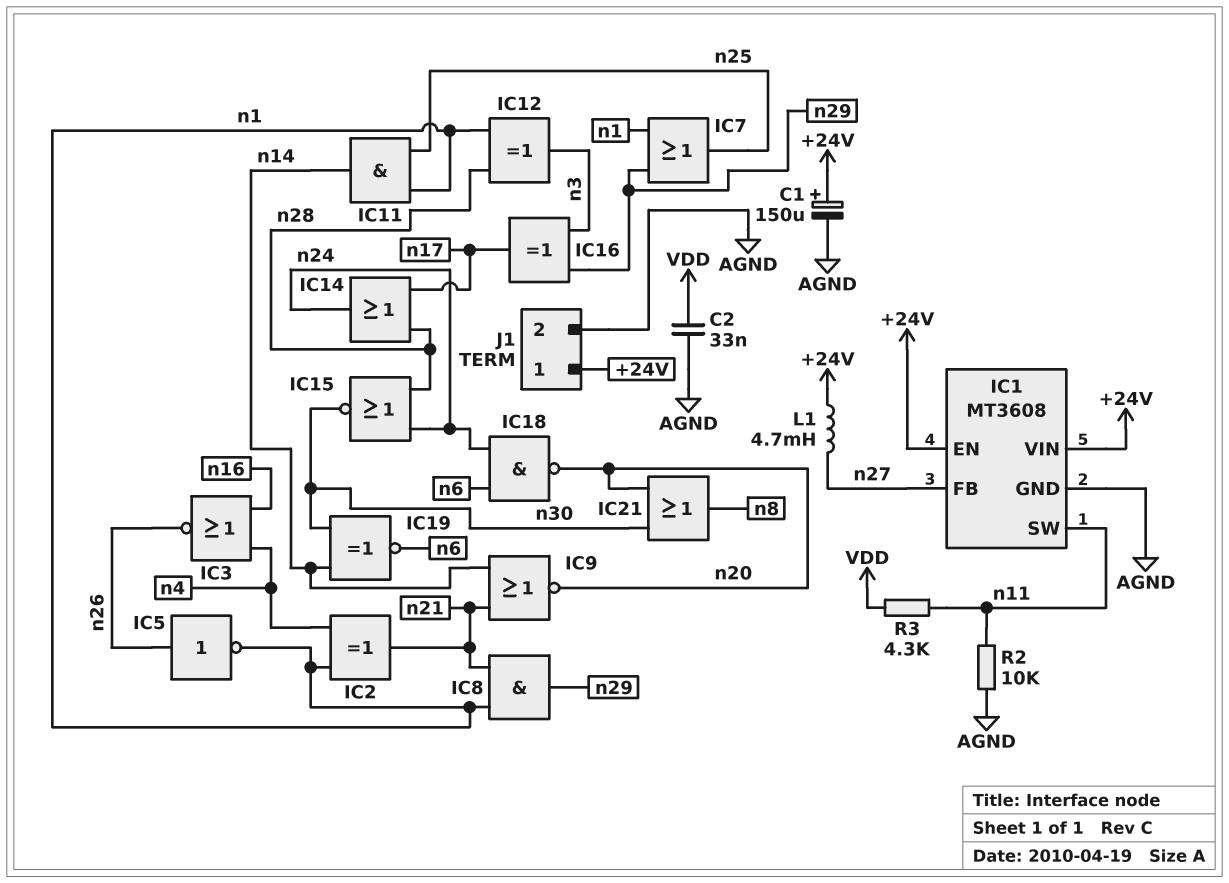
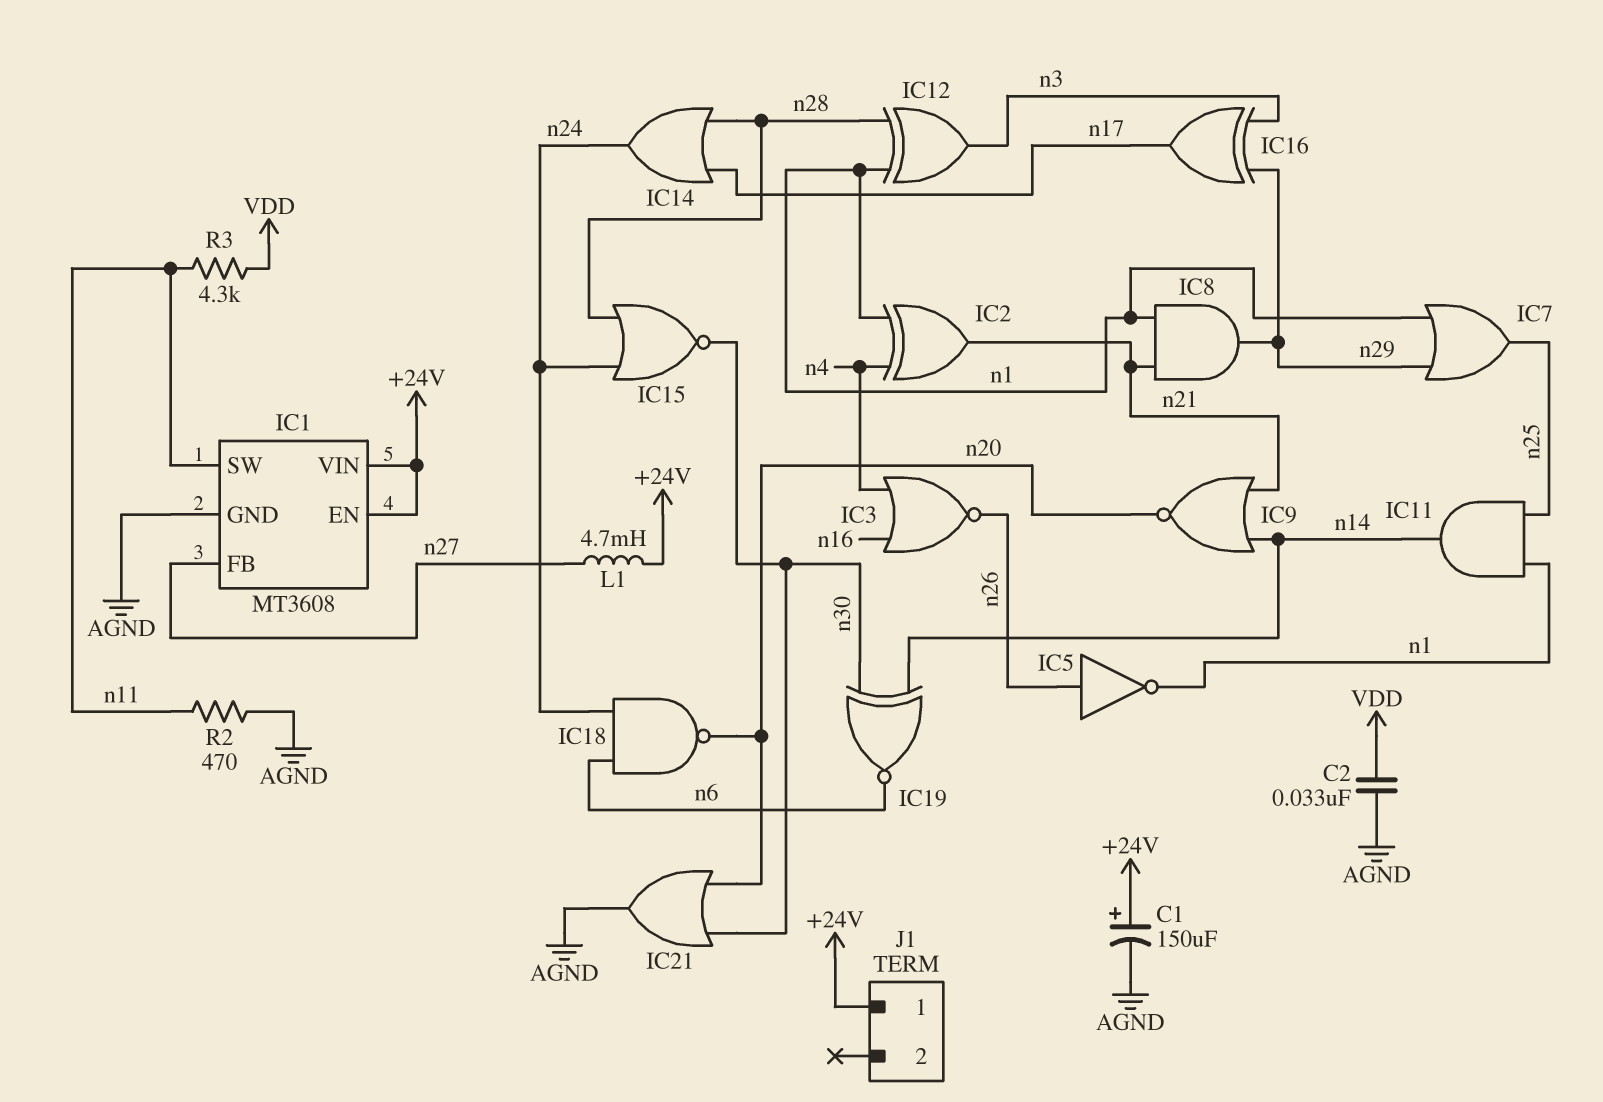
IC21: OR (in n20, in n30, out n8) -> OR (in n20, in n30, out AGND)
J1 pin 2: AGND -> none
R2: 10k (AGND, n11) -> 470 (AGND, n11)

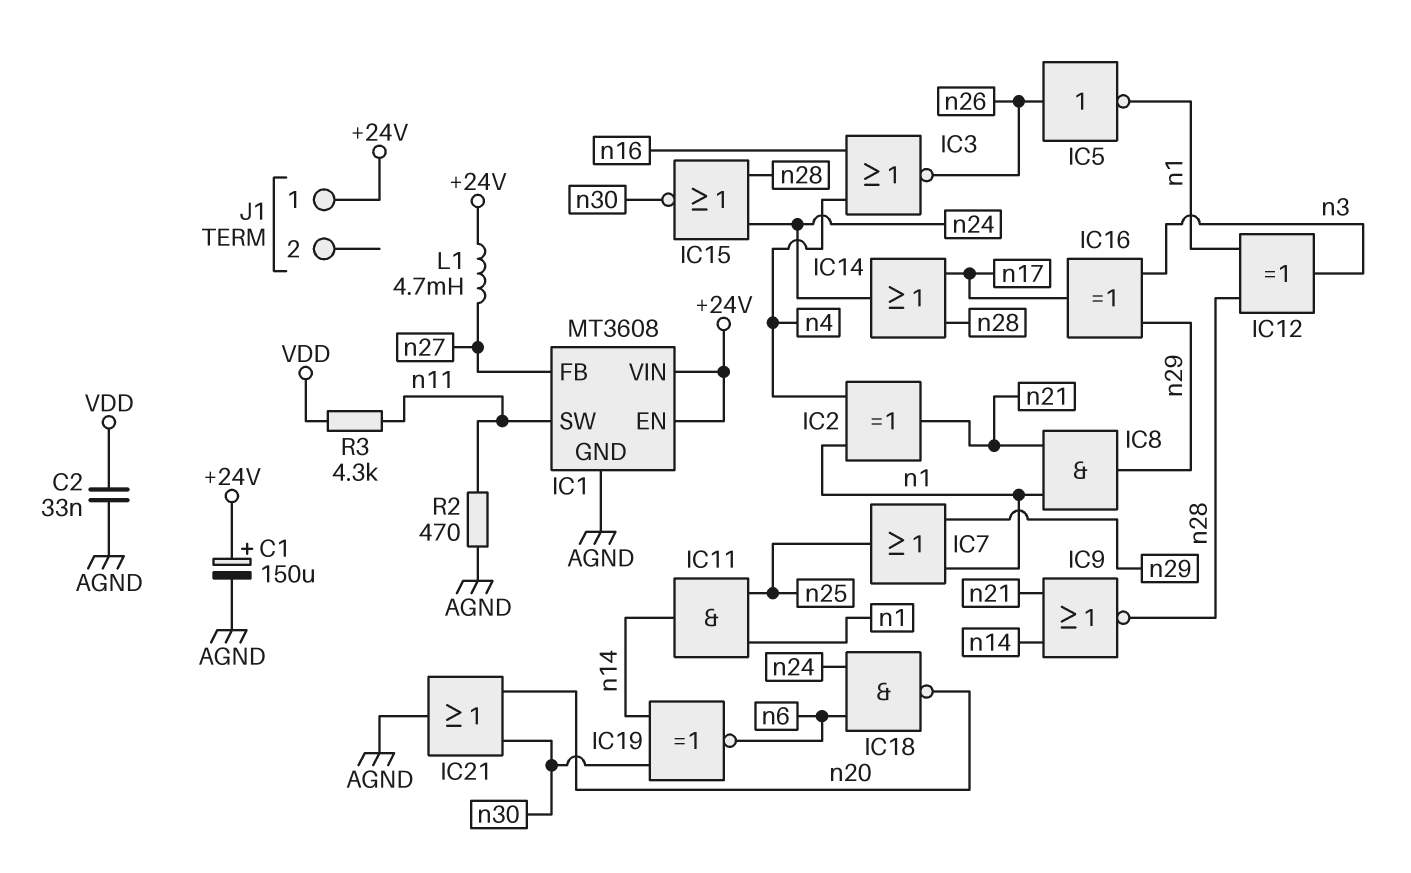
IC9: NOR (in n14, in n21, out n20) -> NOR (in n14, in n21, out n28)

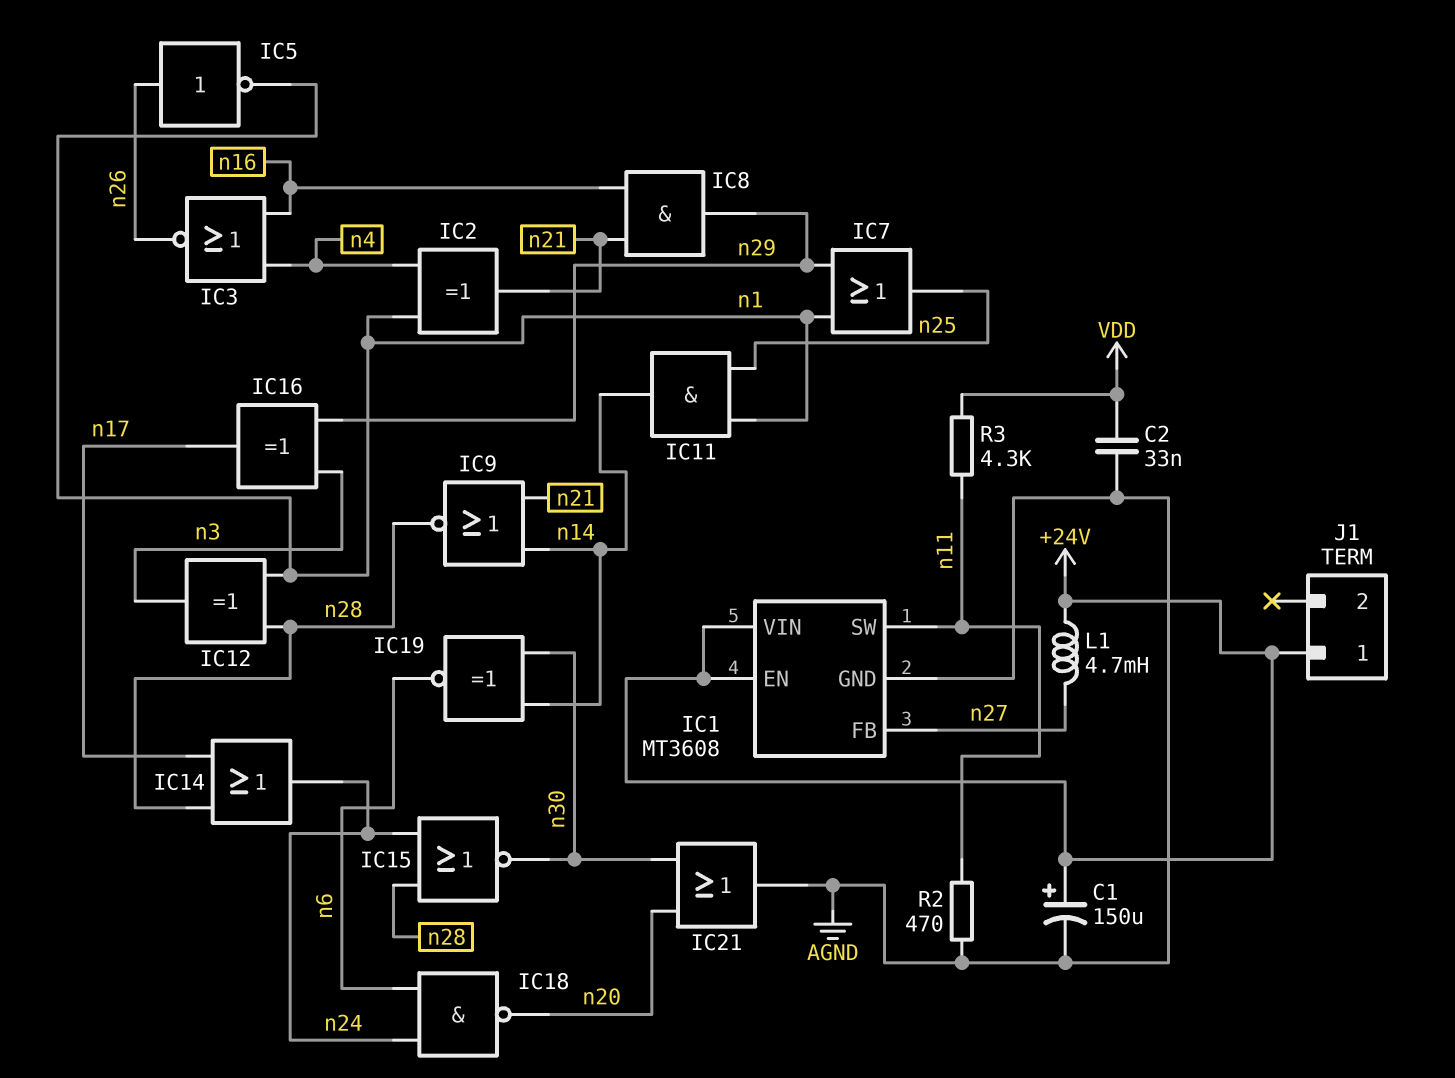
IC8: AND (in n1, in n21, out n29) -> AND (in n16, in n21, out n29)

